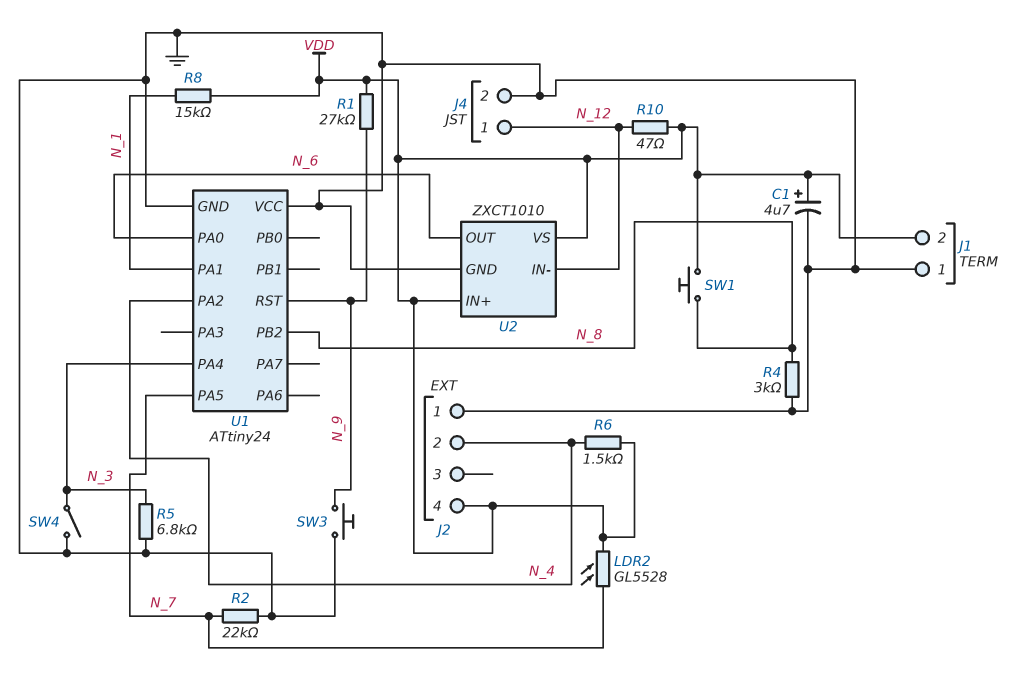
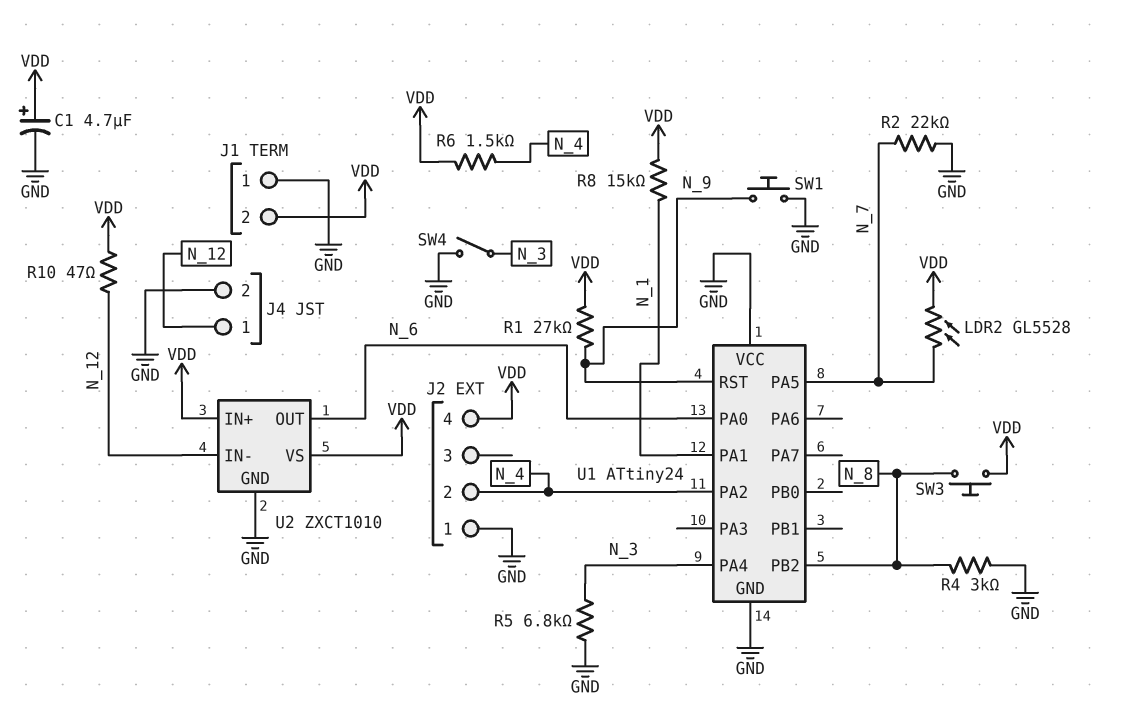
SW1: button (N_8, VDD) -> button (GND, N_9)
SW3: button (GND, N_9) -> button (N_8, VDD)

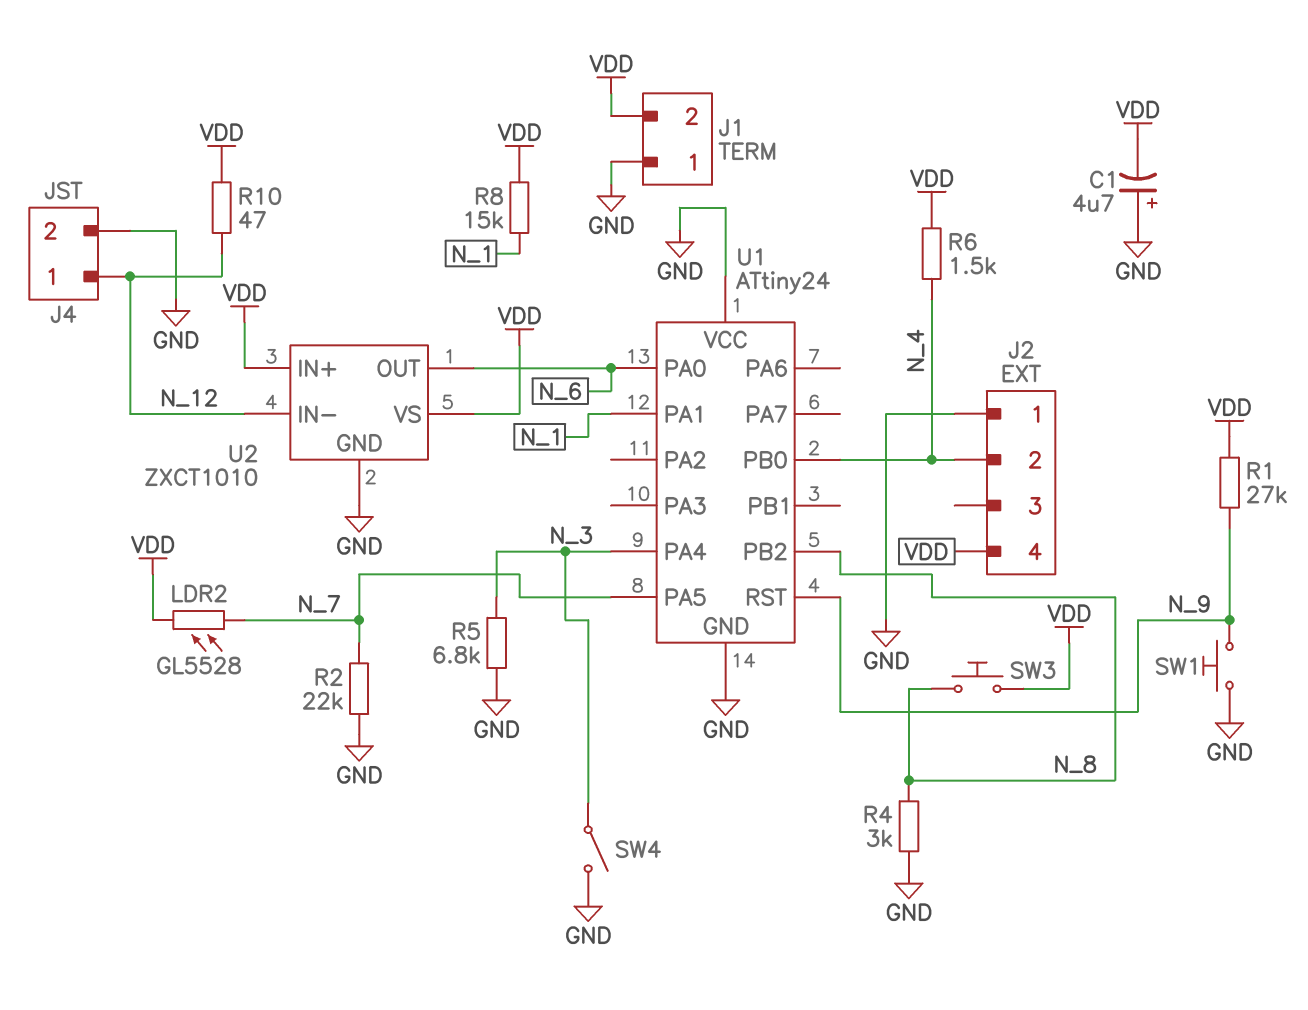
C1: 4.7uF (plus VDD, minus GND) -> 4.7uF (plus GND, minus VDD)
U1 pin PA2: N_4 -> none
U1 pin PB0: none -> N_4

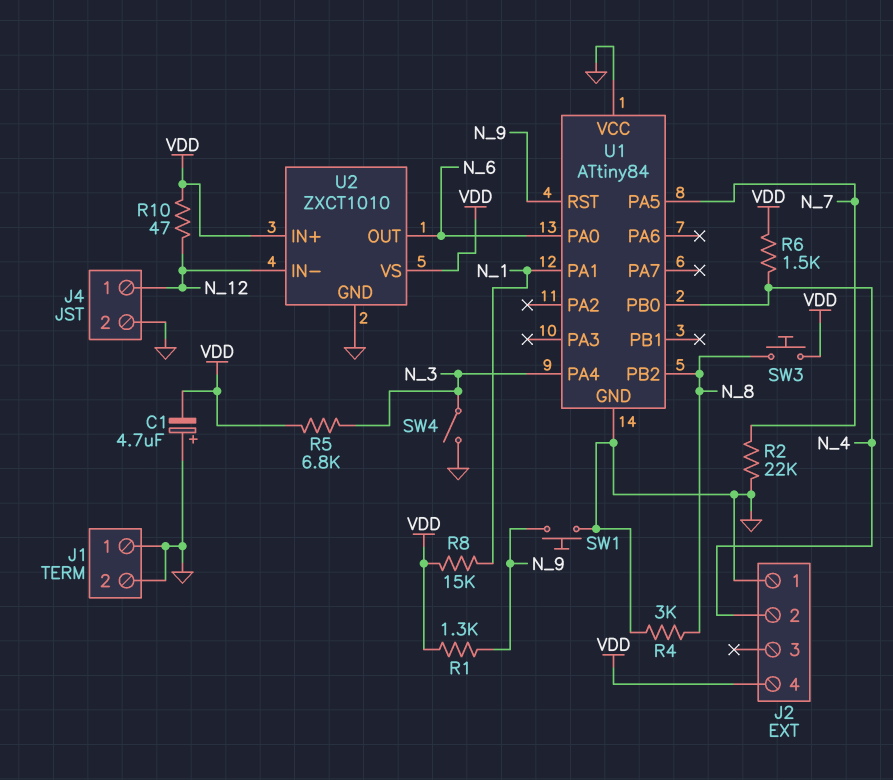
J1 pin 2: VDD -> GND
LDR2: GL5528 (N_7, VDD) -> none
R1: 27k (N_9, VDD) -> 1.3k (N_9, VDD)
R5: 6.8k (GND, N_3) -> 6.8k (N_3, VDD)
U1: ATtiny24 -> ATtiny84

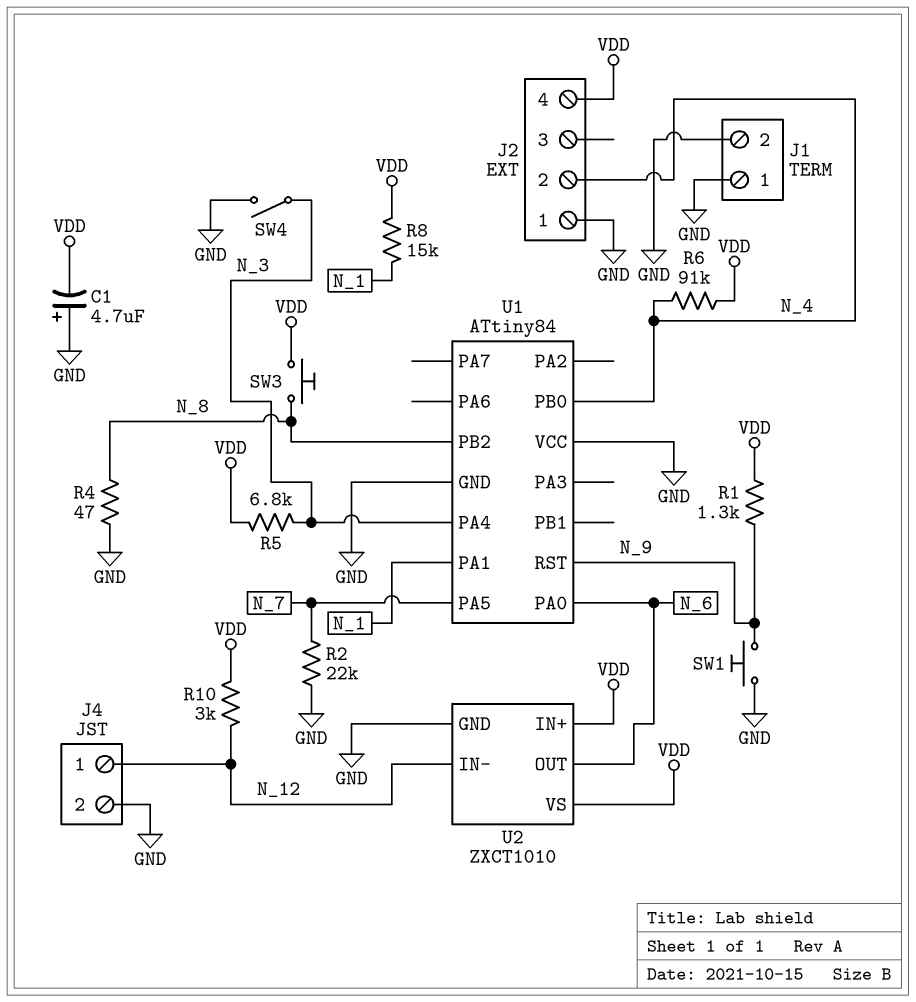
R4: 3k (GND, N_8) -> 47 (GND, N_8)
R6: 1.5k (N_4, VDD) -> 91k (N_4, VDD)
R10: 47 (N_12, VDD) -> 3k (N_12, VDD)

